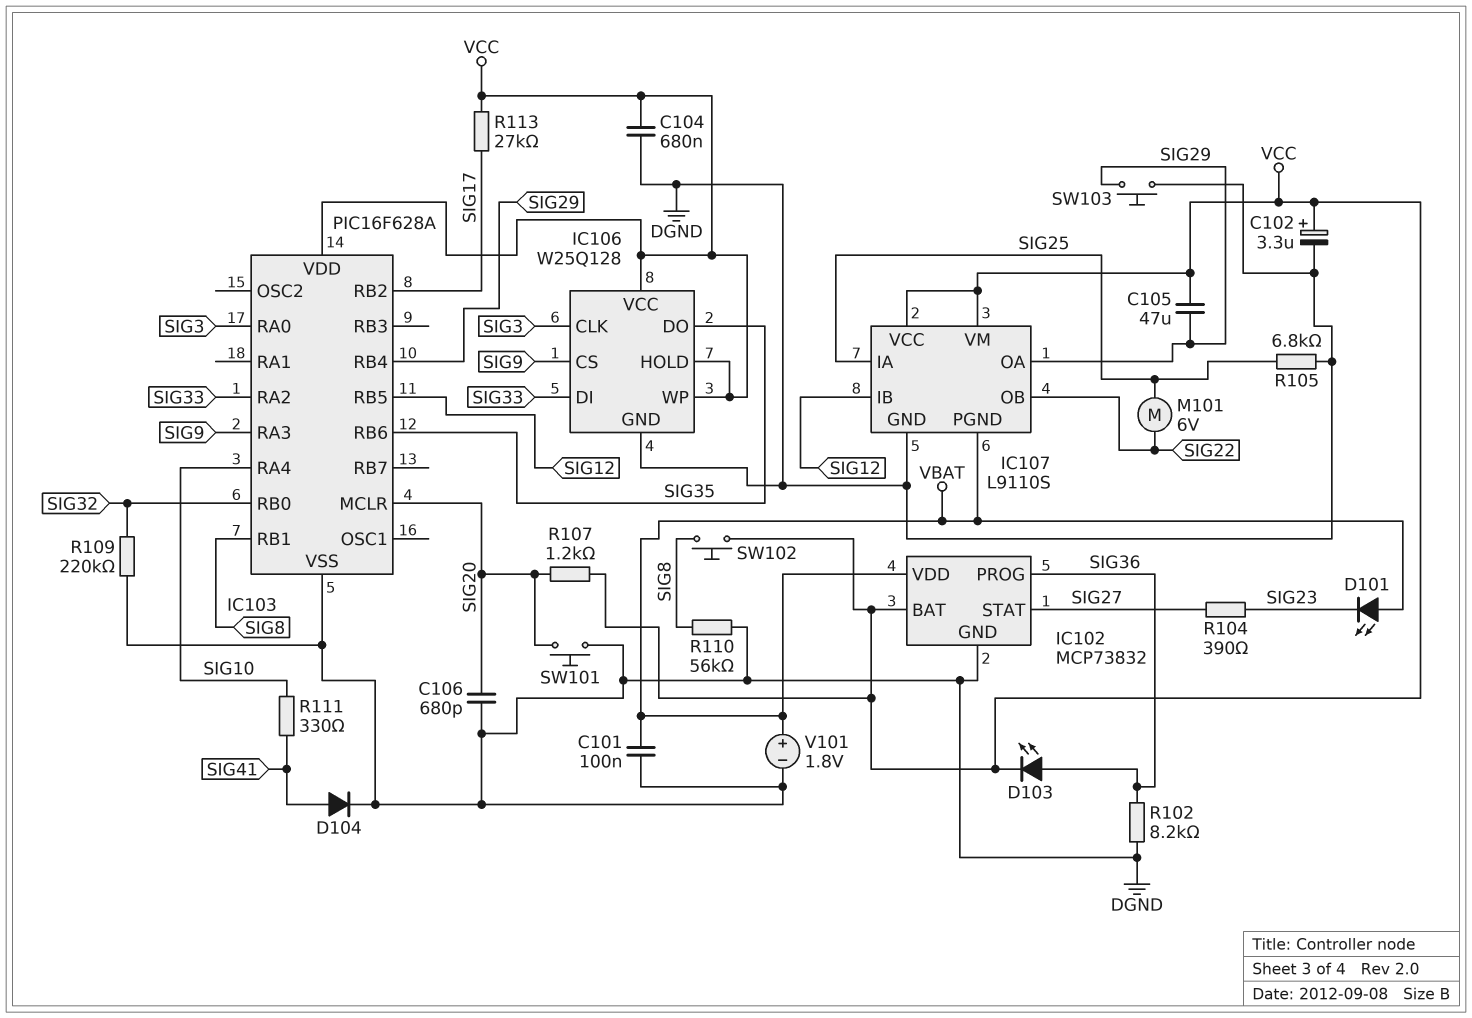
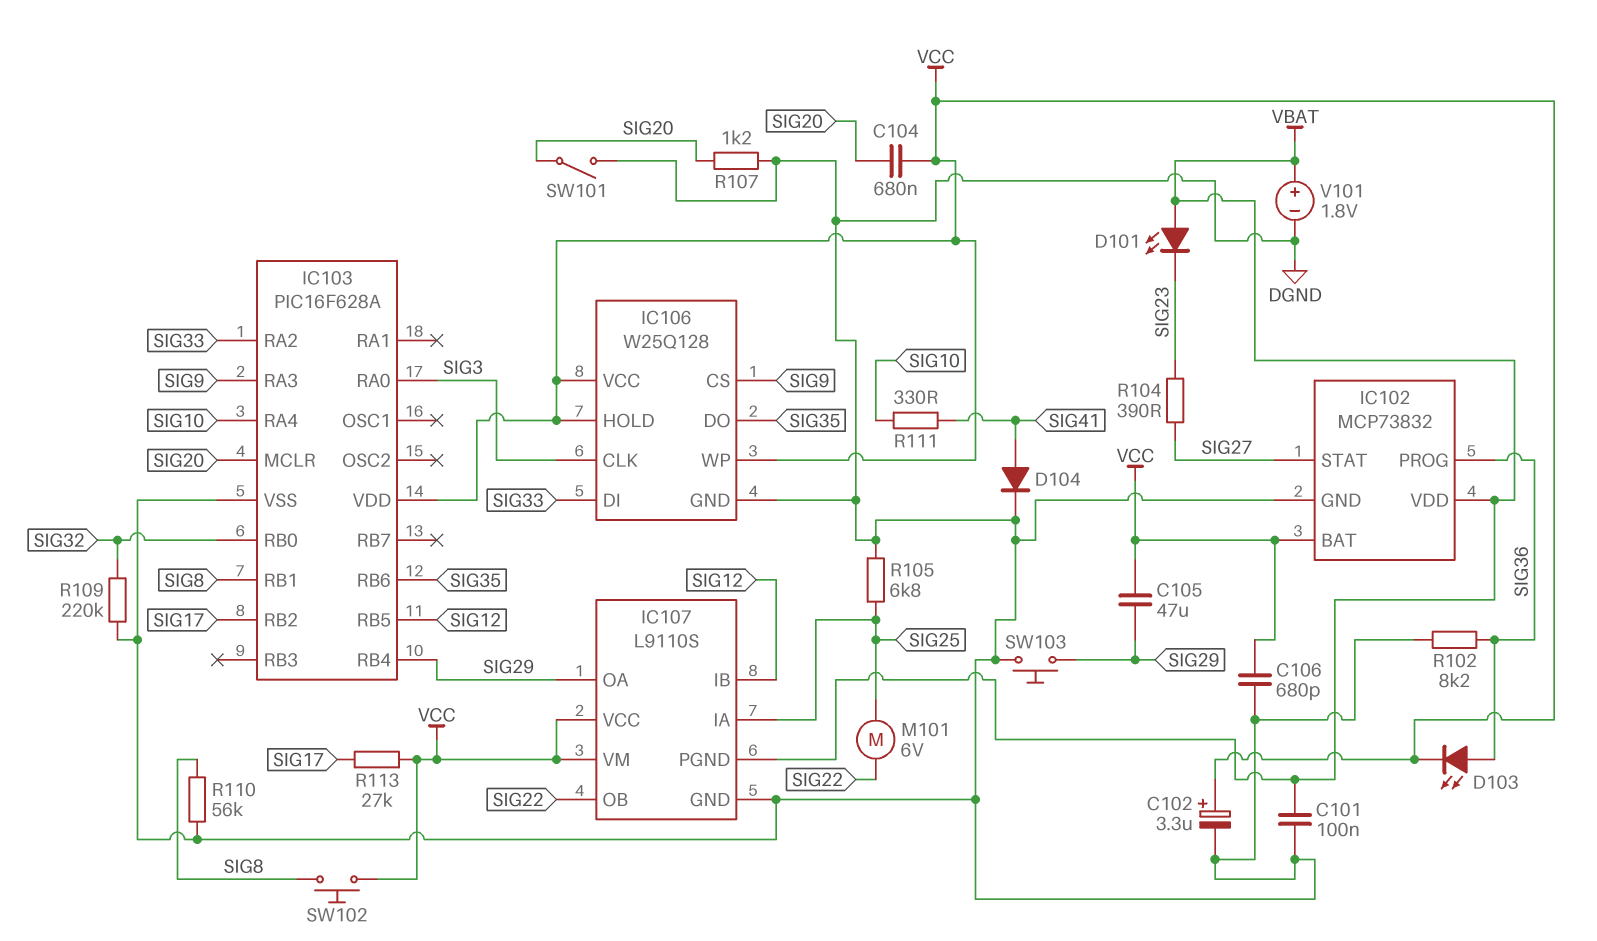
C104: 680nF (DGND, VCC) -> 680nF (SIG20, VCC)
C106: 680pF (DGND, SIG20) -> 680pF (DGND, VCC)
R107: 1.2k (SIG20, VCC) -> 1.2k (DGND, SIG20)
SW101: button (DGND, SIG20) -> switch (DGND, SIG20)

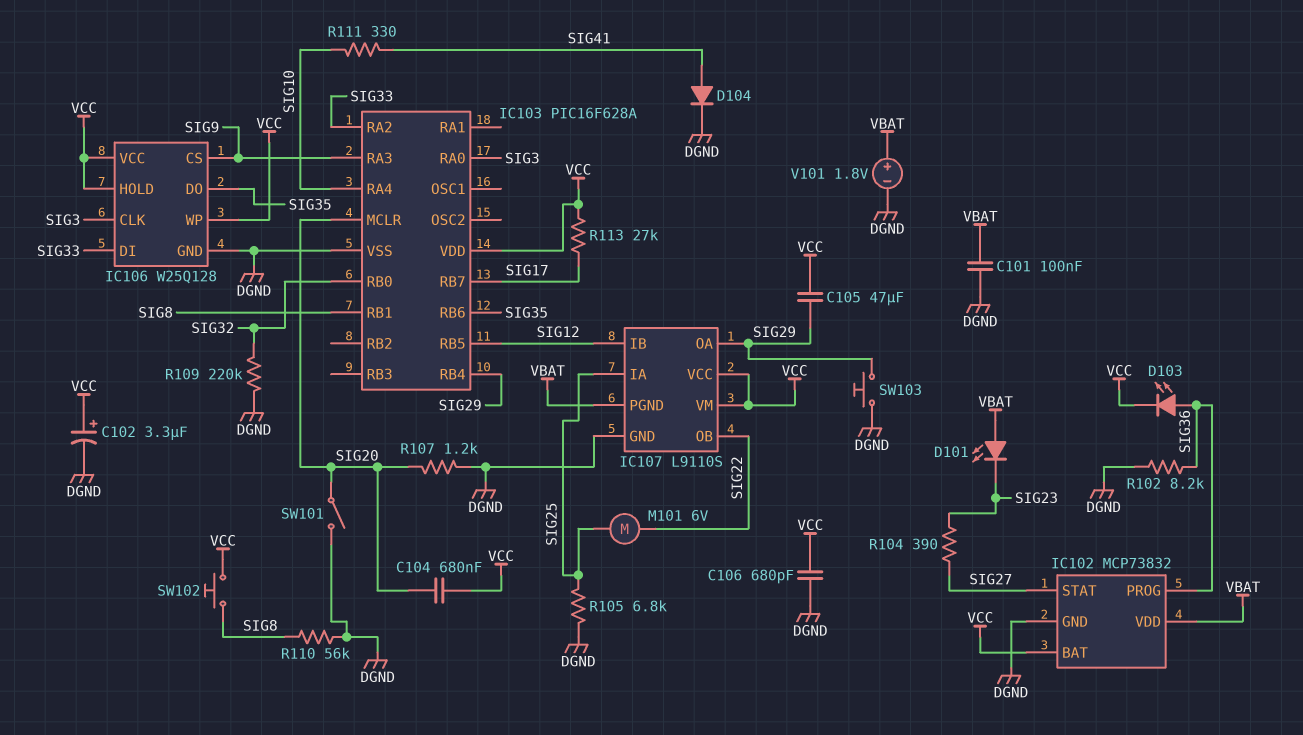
IC103 pin RB2: SIG17 -> none
IC103 pin RB7: none -> SIG17

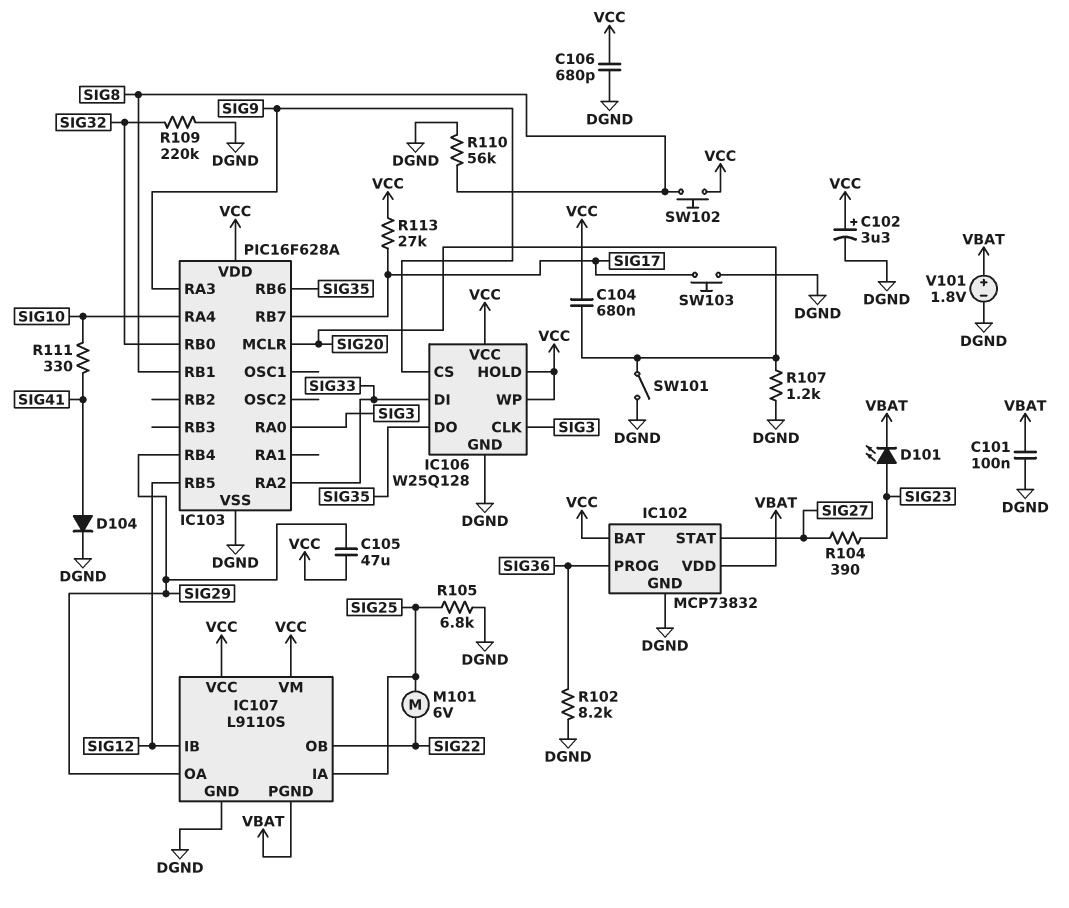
D101: LED (A VBAT, K SIG23) -> LED (A SIG23, K VBAT)
D103: LED (A SIG36, K VCC) -> none
SW103: button (DGND, SIG29) -> button (DGND, SIG17)

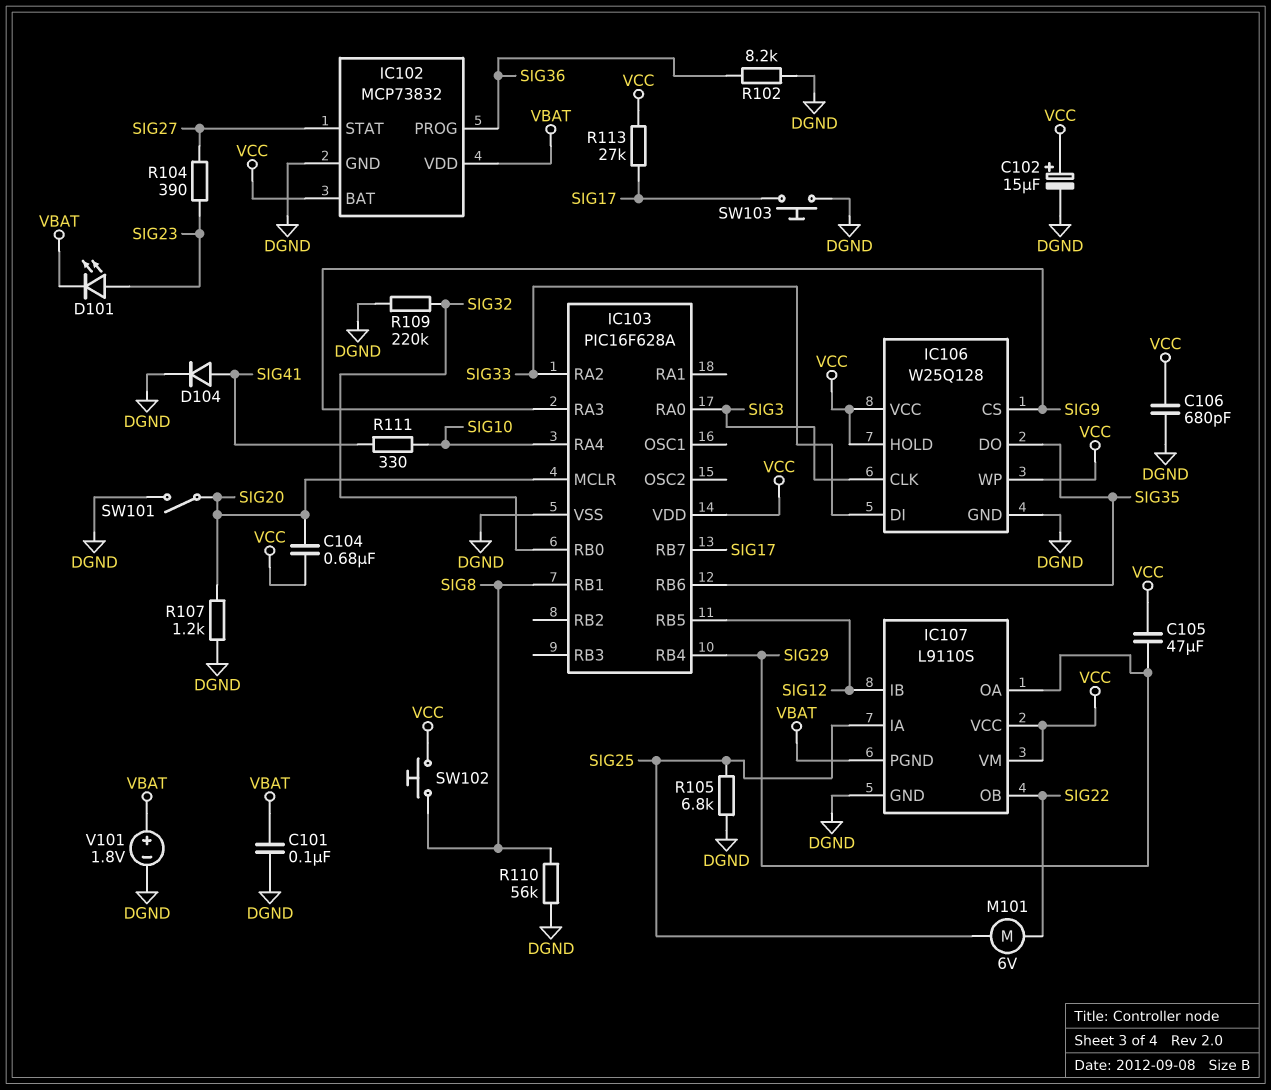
C102: 3.3uF (plus VCC, minus DGND) -> 15uF (plus VCC, minus DGND)

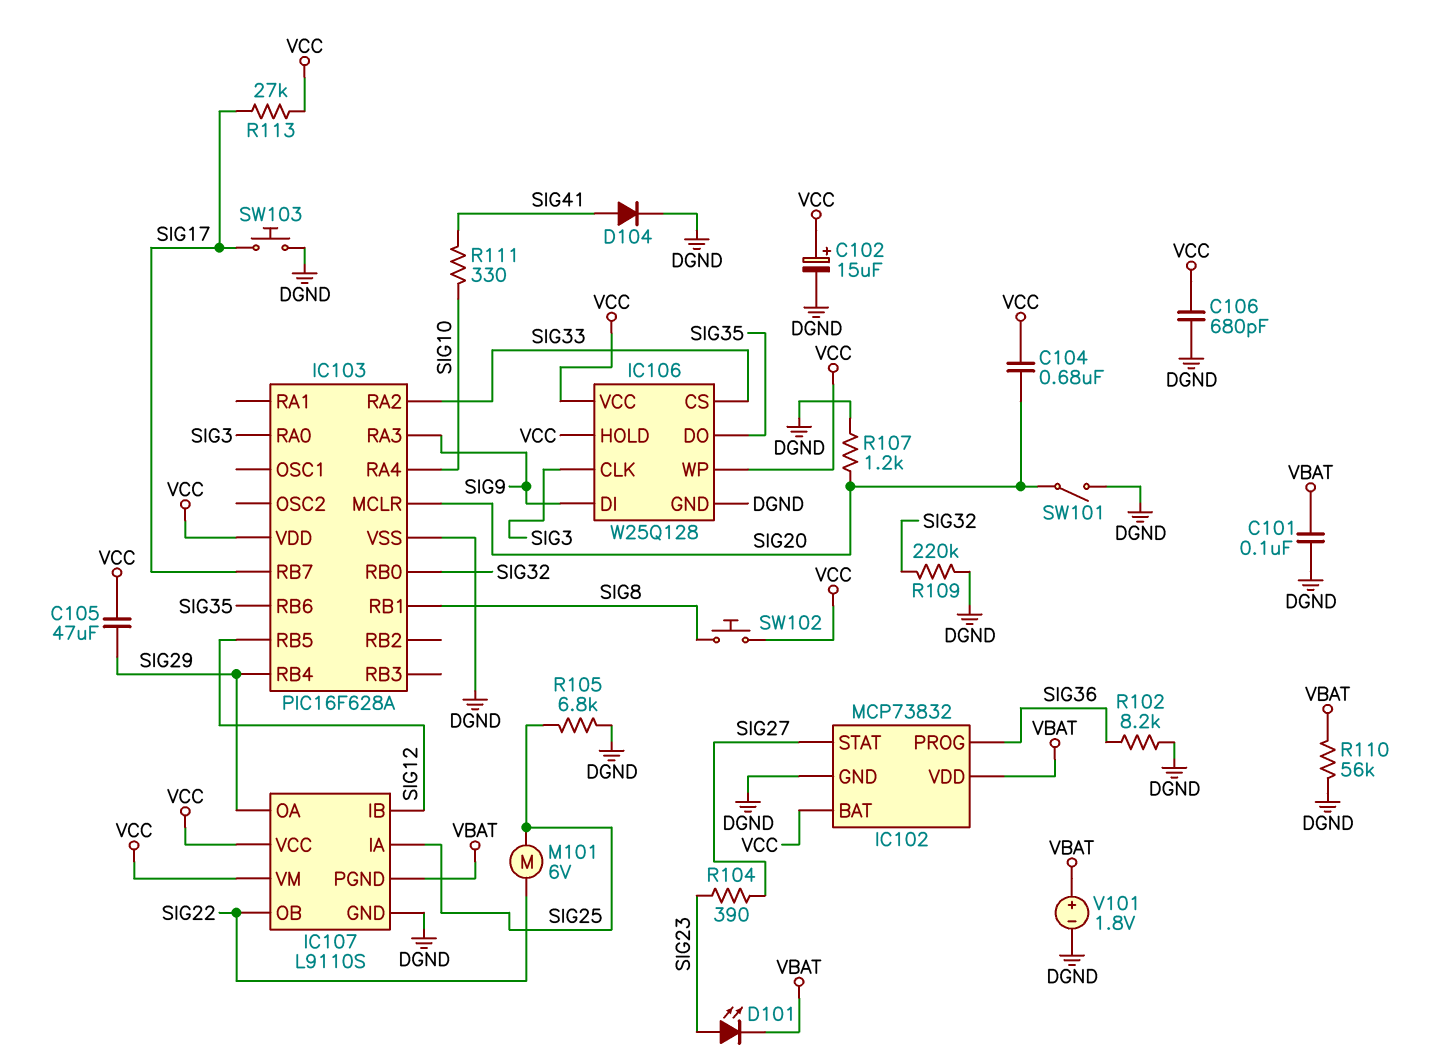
IC106 pin CS: SIG9 -> SIG33
IC106 pin DI: SIG33 -> SIG9
R110: 56k (DGND, SIG8) -> 56k (DGND, VBAT)

